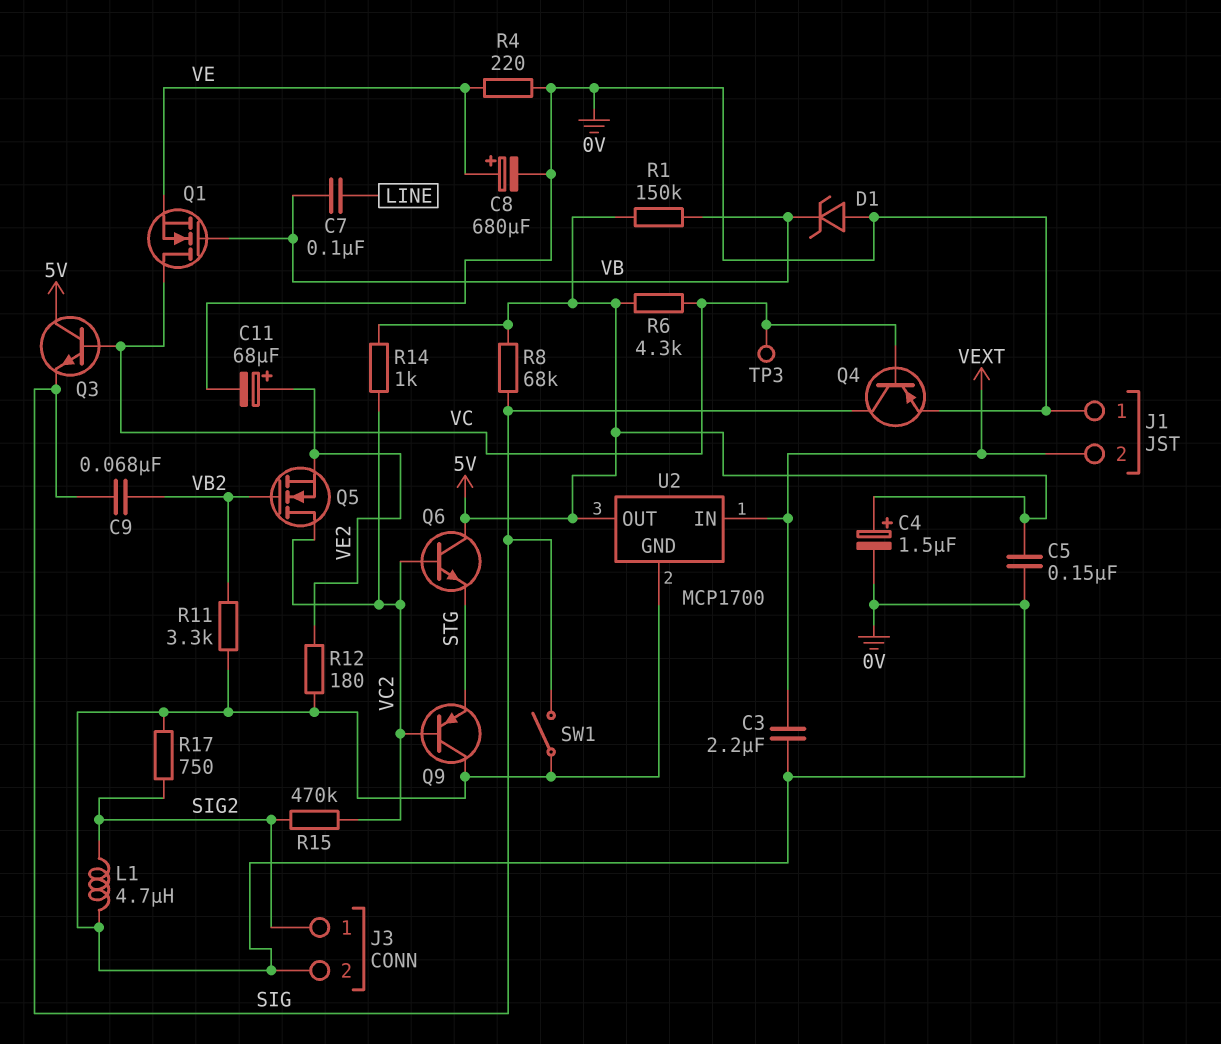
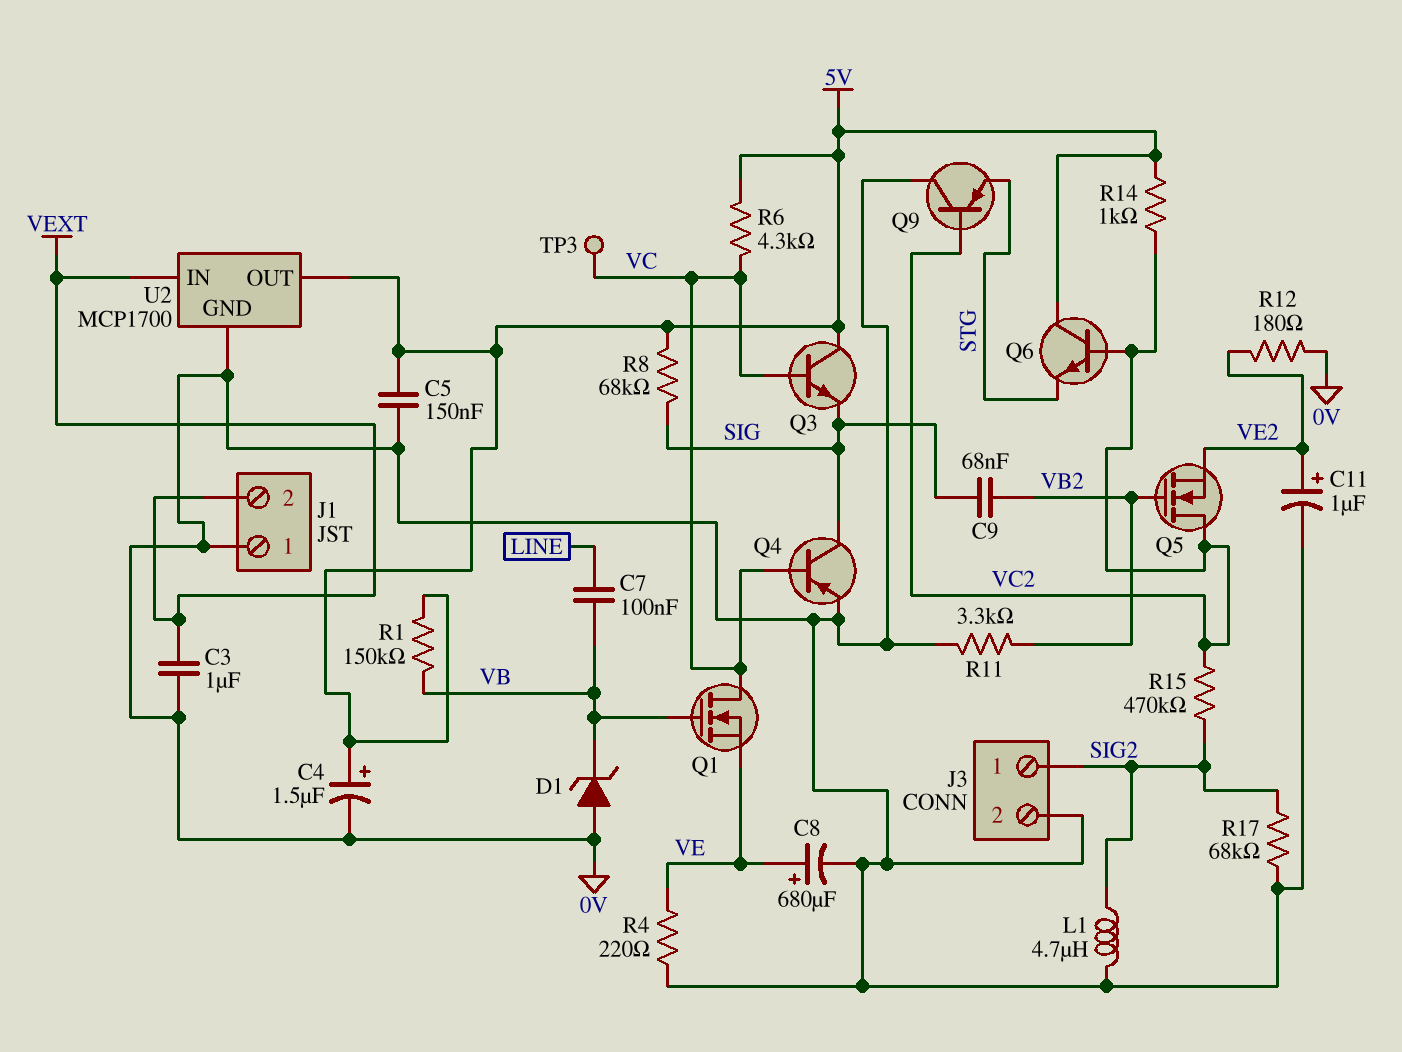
C3: 2.2uF (0V, VEXT) -> 1uF (0V, VEXT)
C11: 68uF (plus VE2, minus 0V) -> 1uF (plus VE2, minus 0V)
R17: 750 (0V, SIG2) -> 68k (0V, SIG2)
SW1: switch (0V, SIG) -> none

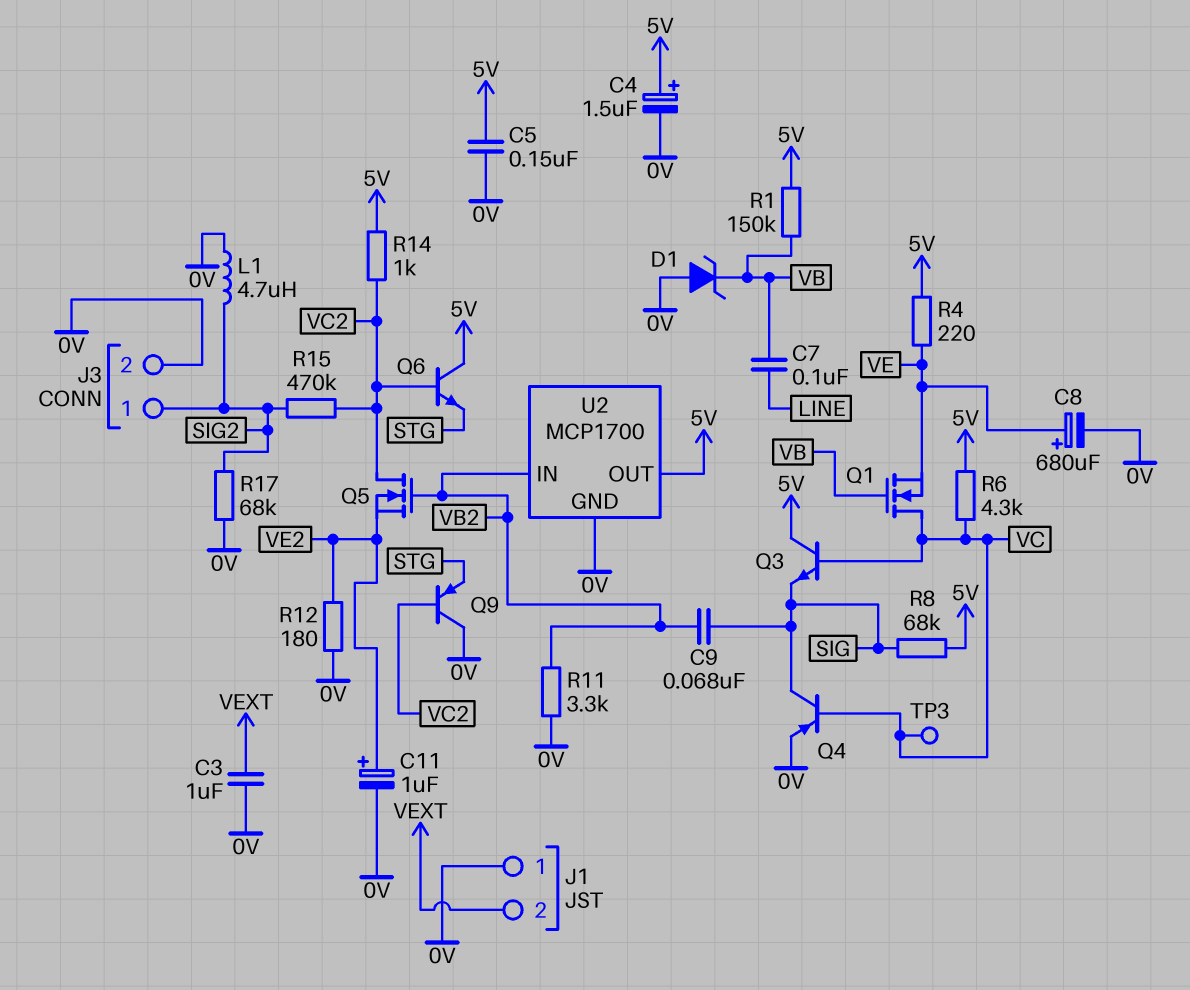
R4: 220 (0V, VE) -> 220 (5V, VE)
U2 pin IN: VEXT -> VB2

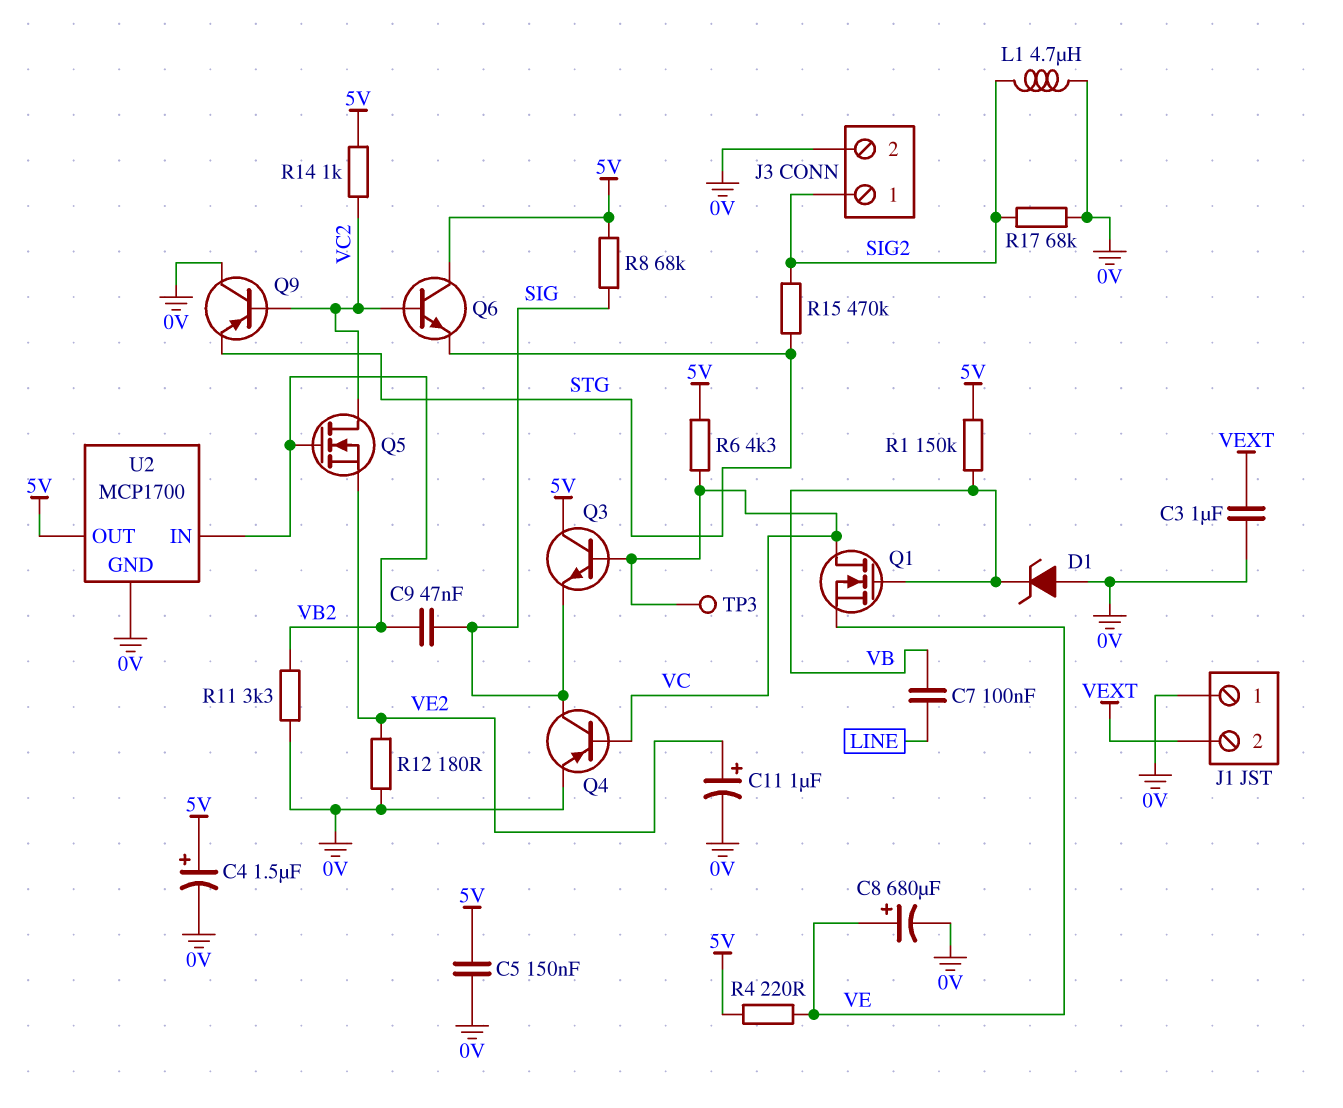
C9: 68nF (SIG, VB2) -> 47nF (SIG, VB2)
R15: 470k (SIG2, VC2) -> 470k (SIG2, STG)

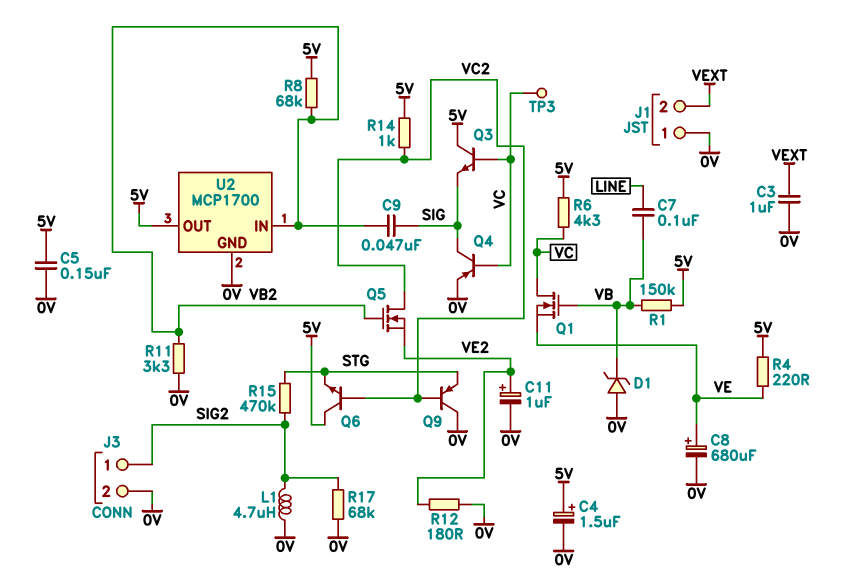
R8: 68k (5V, SIG) -> 68k (5V, VB2)

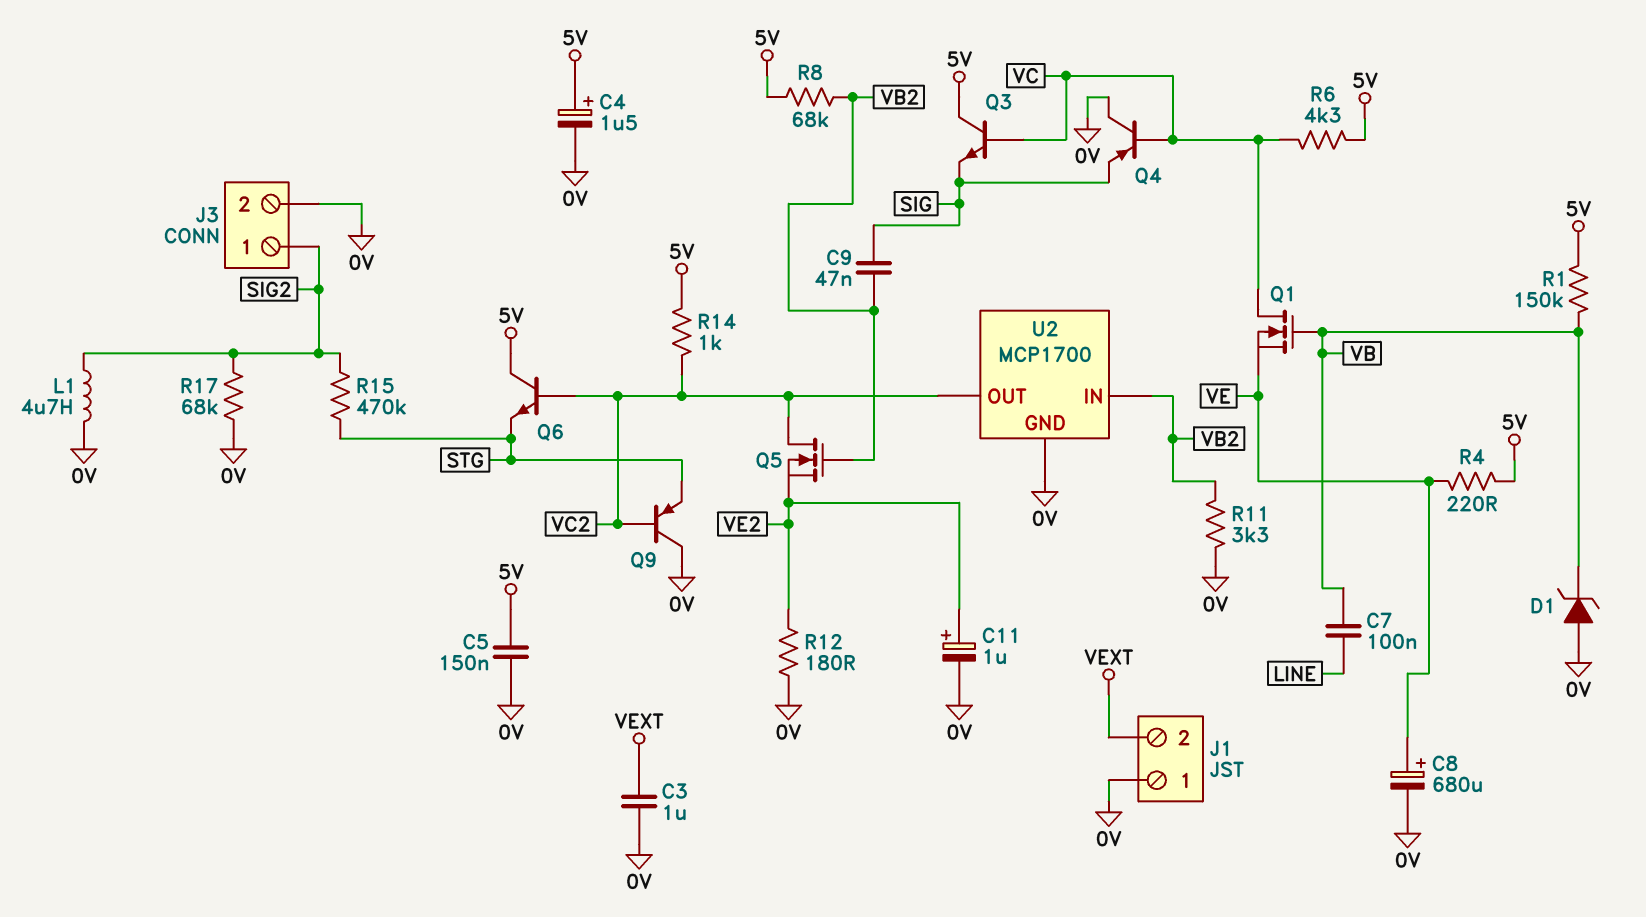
Q4: PNP (B VC, C SIG, E 0V) -> PNP (B VC, C 0V, E SIG)
TP3: test point (VC) -> none
U2 pin OUT: 5V -> VC2

